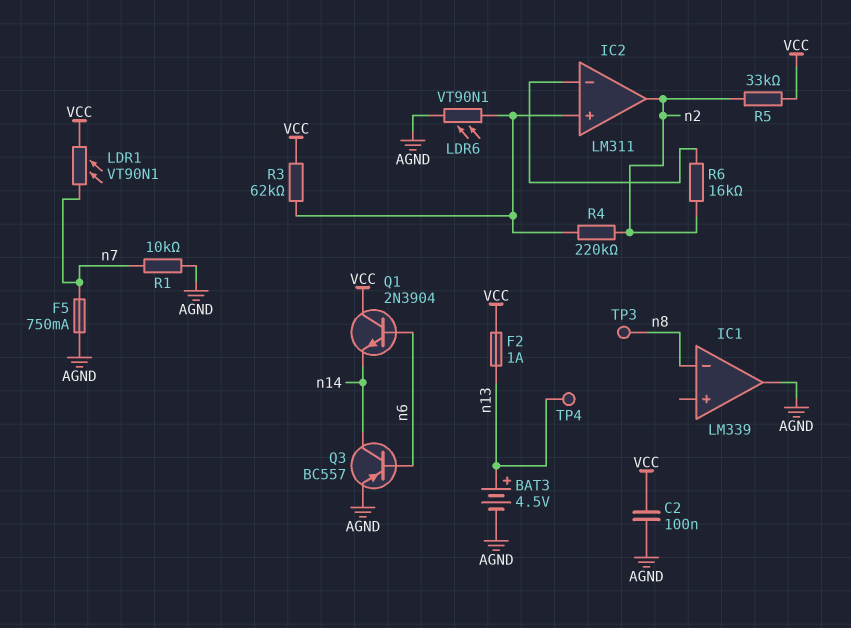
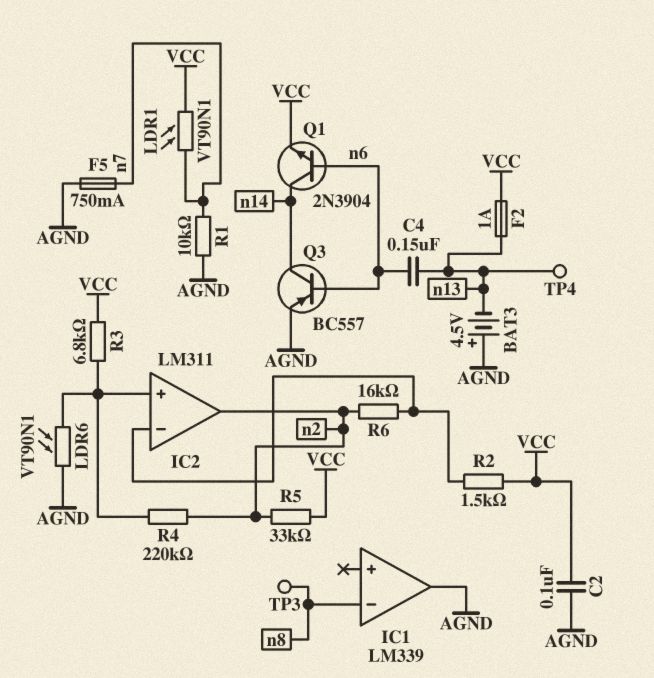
BAT3: 4.5V (plus n13, minus AGND) -> 4.5V (plus AGND, minus n13)
C4: none -> 150nF (n6, n13)
Q1: NPN 2N3904 (B n6, C VCC, E n14) -> NPN 2N3904 (B n6, C n14, E VCC)
R2: none -> 1.5k (IC2/in-, VCC)
R3: 62k (IC2/in+, VCC) -> 6.8k (IC2/in+, VCC)

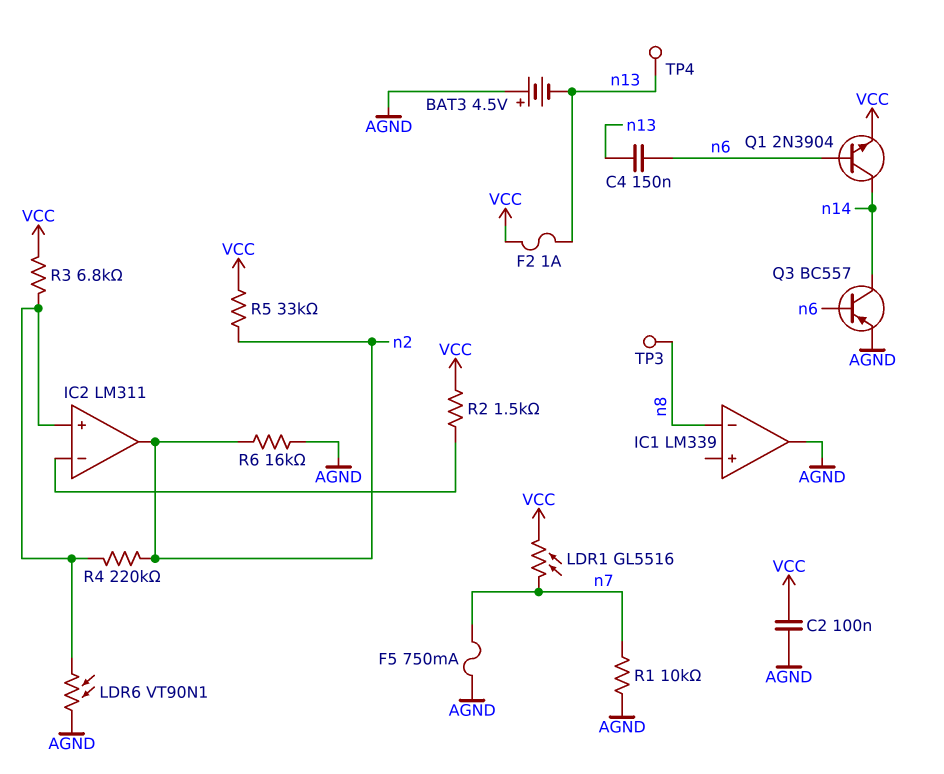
LDR1: VT90N1 (VCC, n7) -> GL5516 (VCC, n7)
R6: 16k (IC2/in-, n2) -> 16k (AGND, n2)

